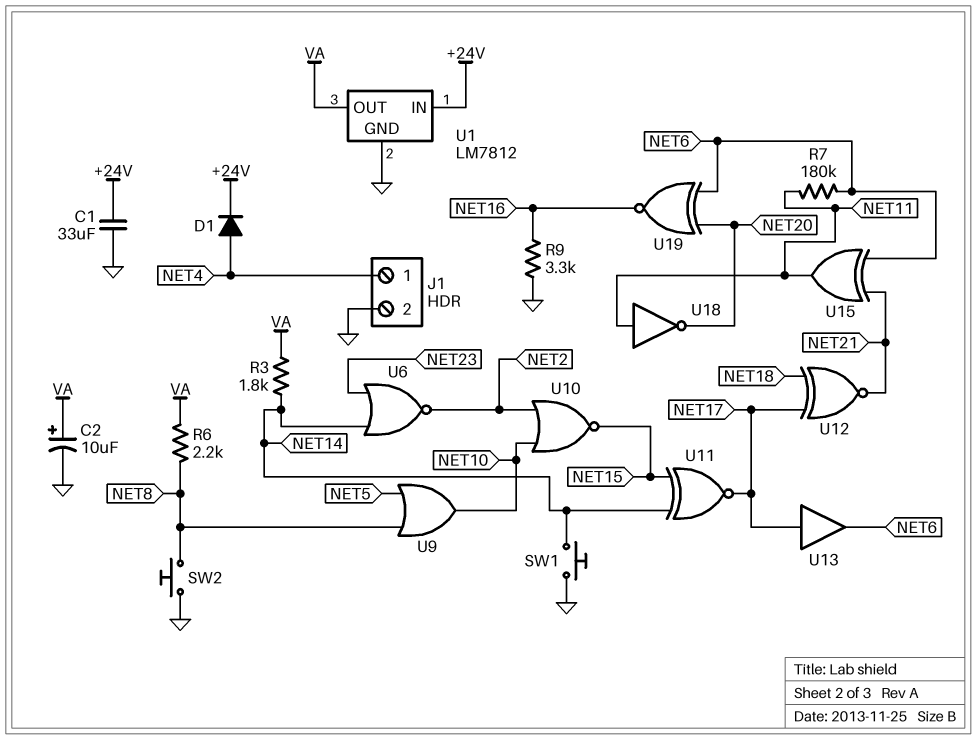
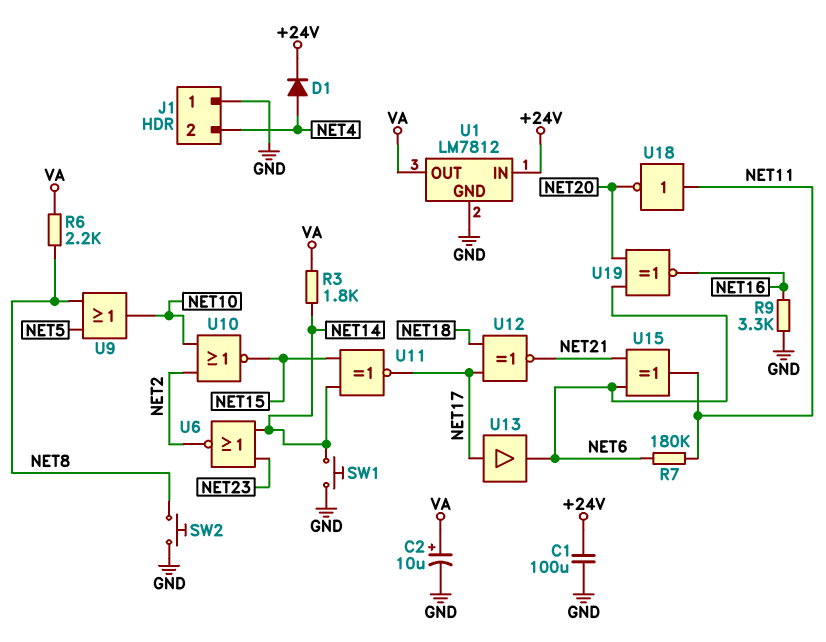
C1: 33uF (+24V, GND) -> 100uF (+24V, GND)
J1 pin 1: NET4 -> GND
J1 pin 2: GND -> NET4

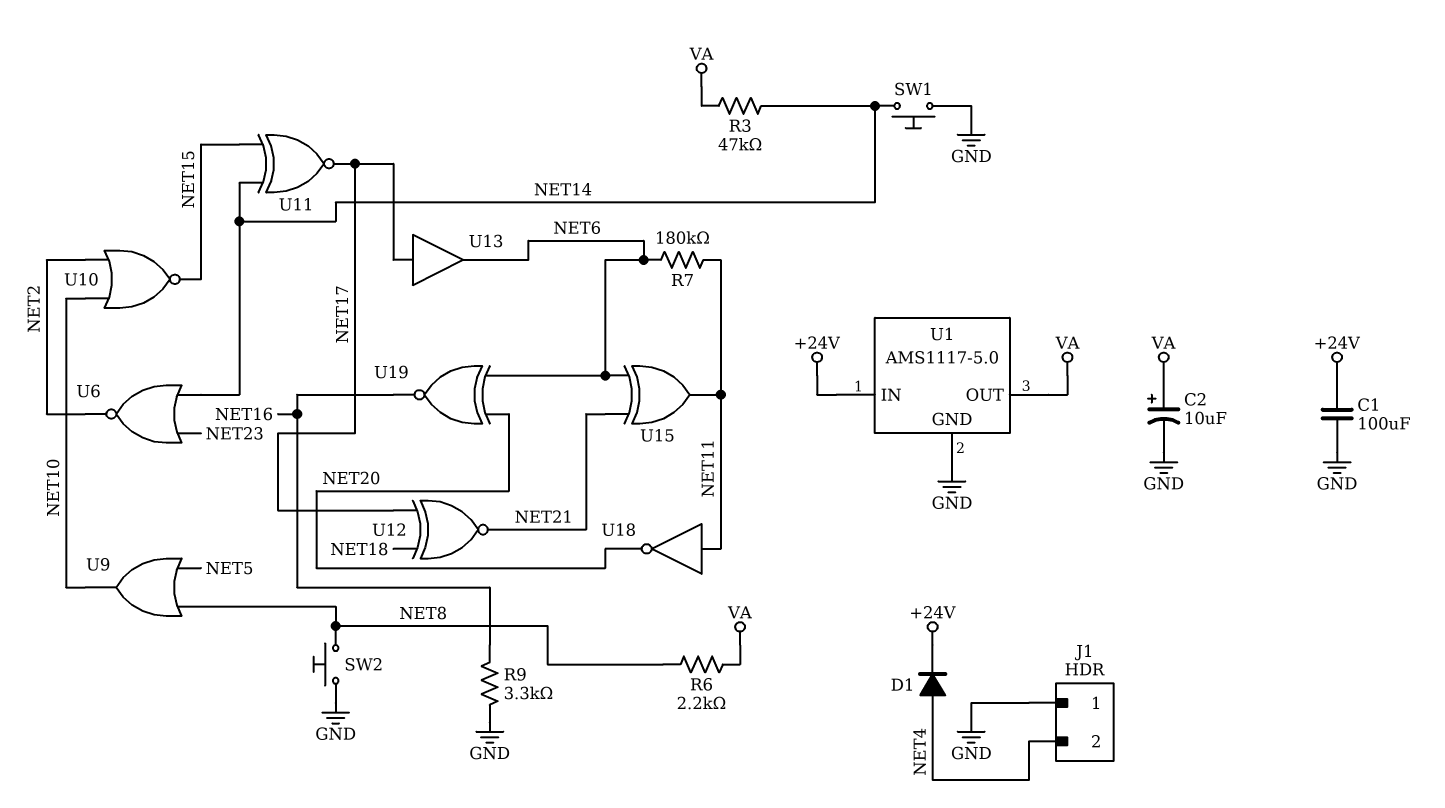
R3: 1.8k (NET14, VA) -> 47k (NET14, VA)
U1: LM7812 -> AMS1117-5.0

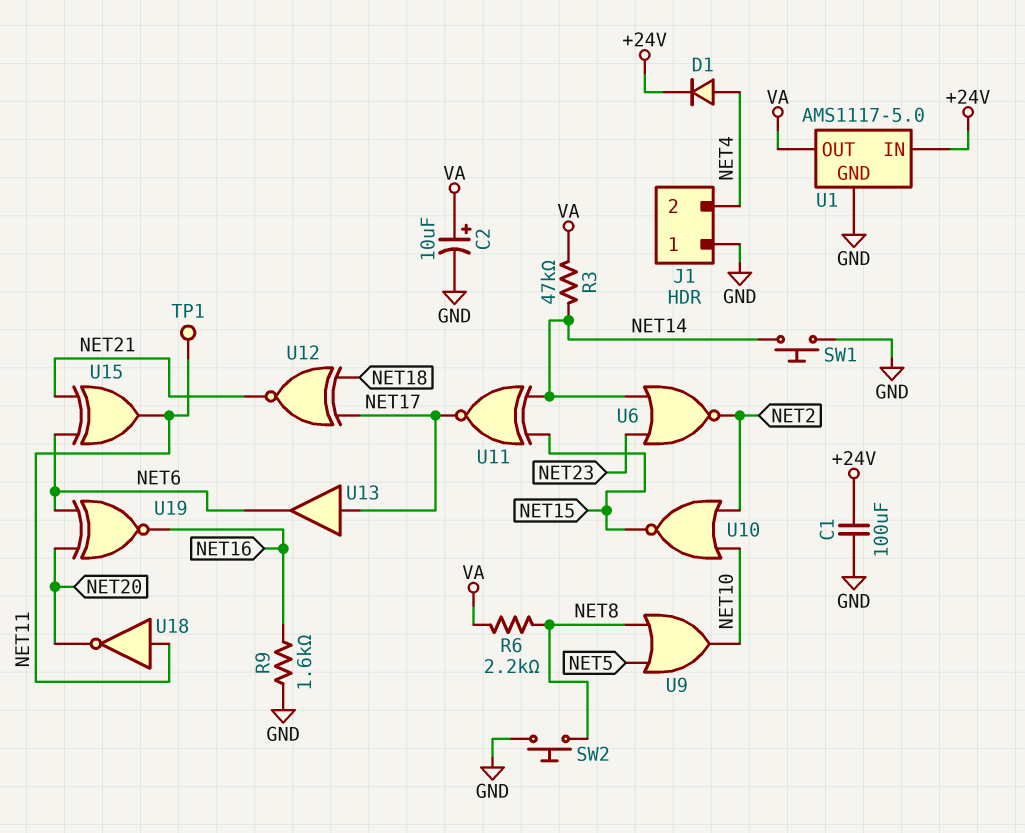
R7: 180k (NET6, NET11) -> none
R9: 3.3k (GND, NET16) -> 1.6k (GND, NET16)
TP1: none -> test point (NET11)

